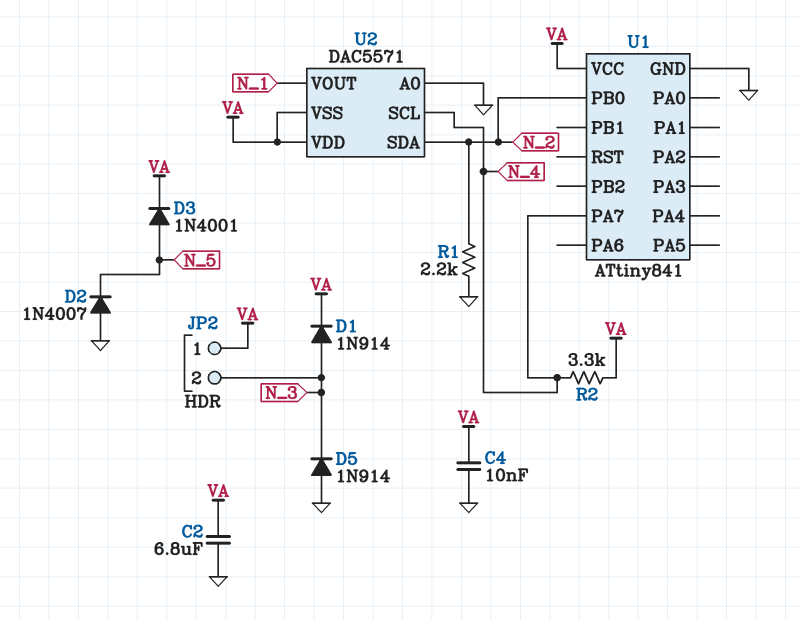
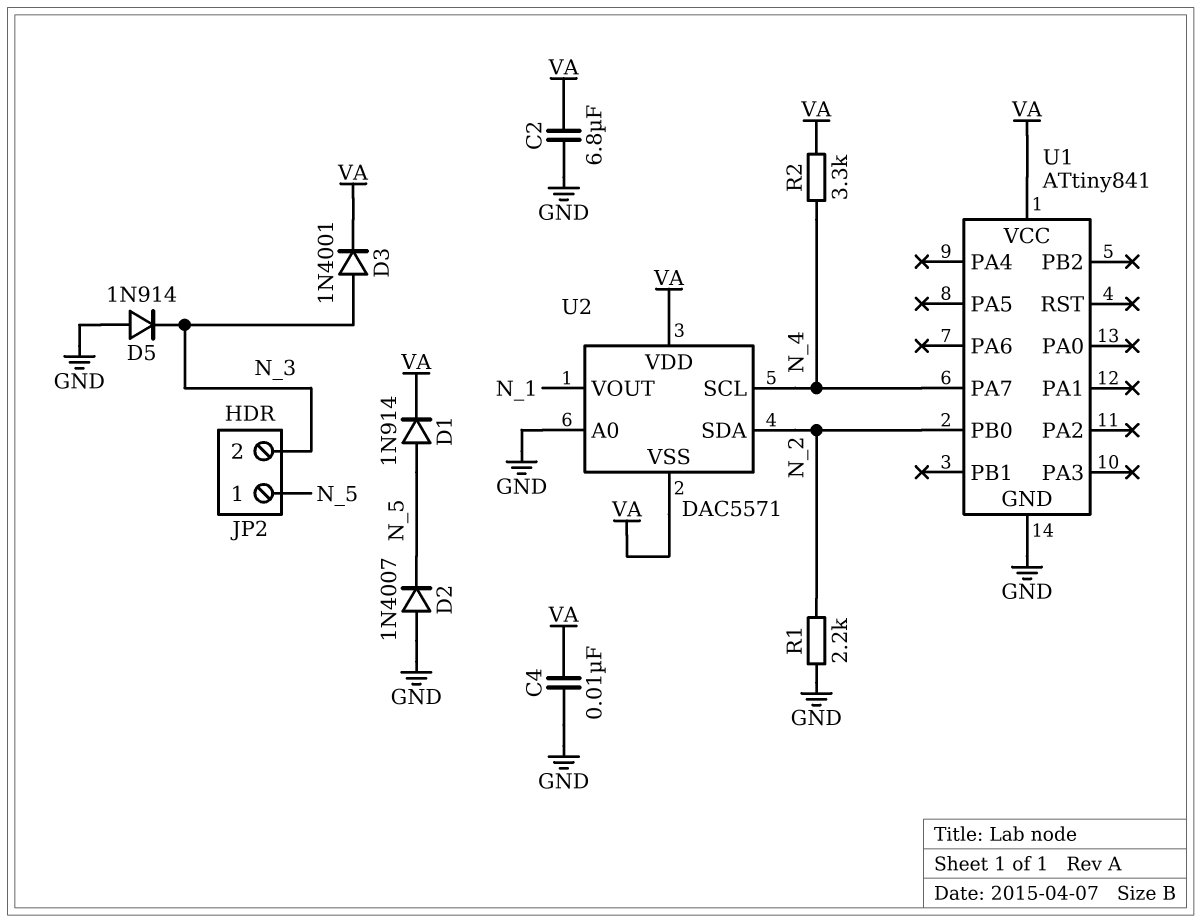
D1: diode 1N914 (A N_3, K VA) -> diode 1N914 (A N_5, K VA)
D3: diode 1N4001 (A N_5, K VA) -> diode 1N4001 (A N_3, K VA)
JP2 pin 1: VA -> N_5

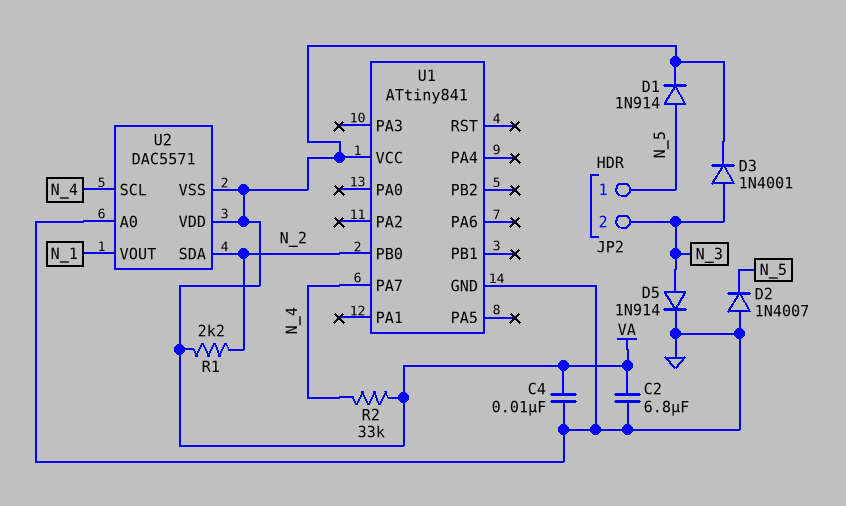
D5: diode 1N914 (A GND, K N_3) -> diode 1N914 (A N_3, K GND)
R1: 2.2k (GND, N_2) -> 2.2k (N_2, VA)
R2: 3.3k (N_4, VA) -> 33k (N_4, VA)

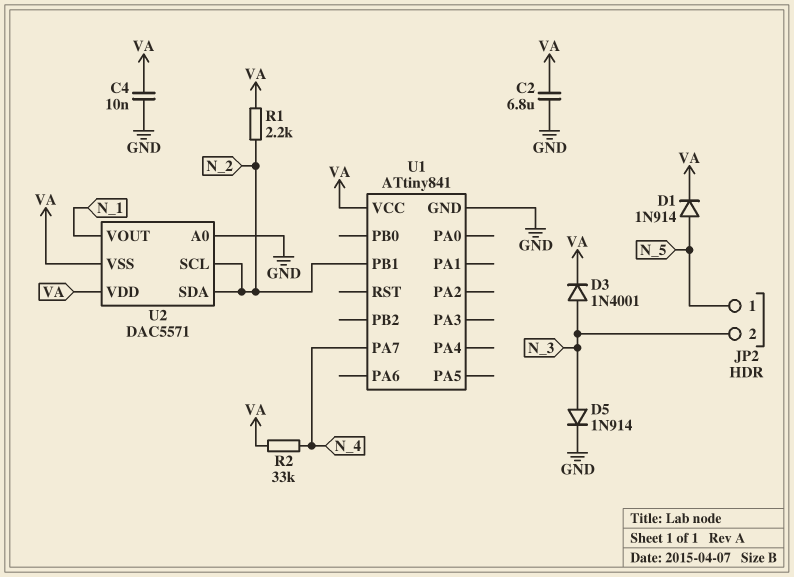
D2: diode 1N4007 (A GND, K N_5) -> none
U1 pin PB0: N_2 -> none
U1 pin PB1: none -> N_2
U2 pin SCL: N_4 -> N_2

